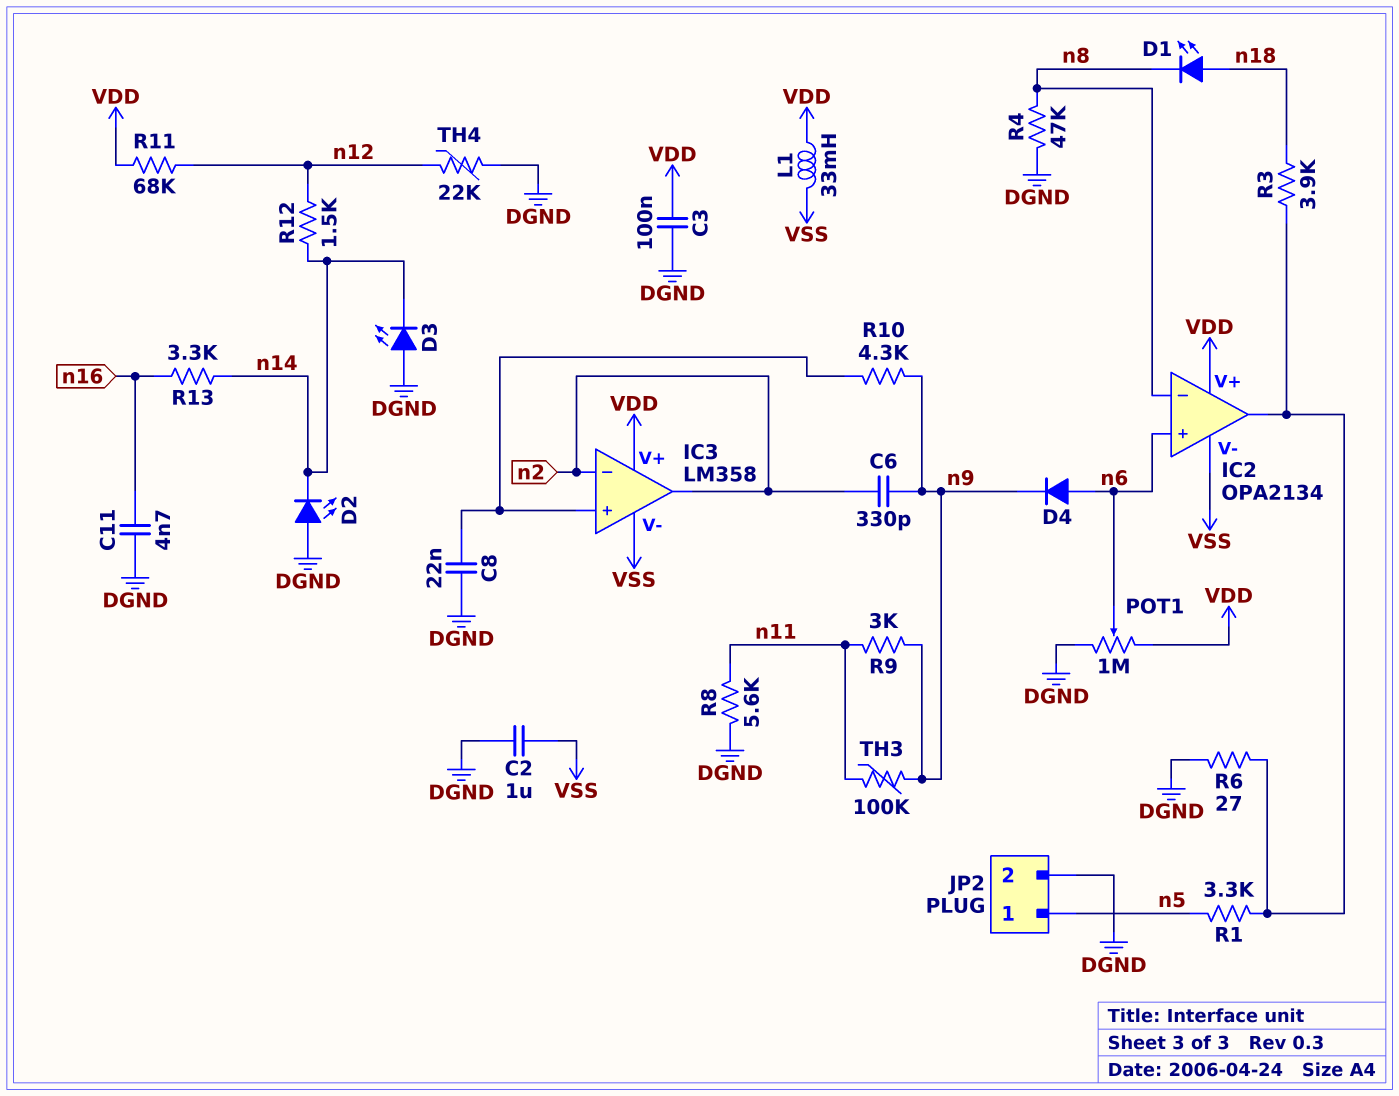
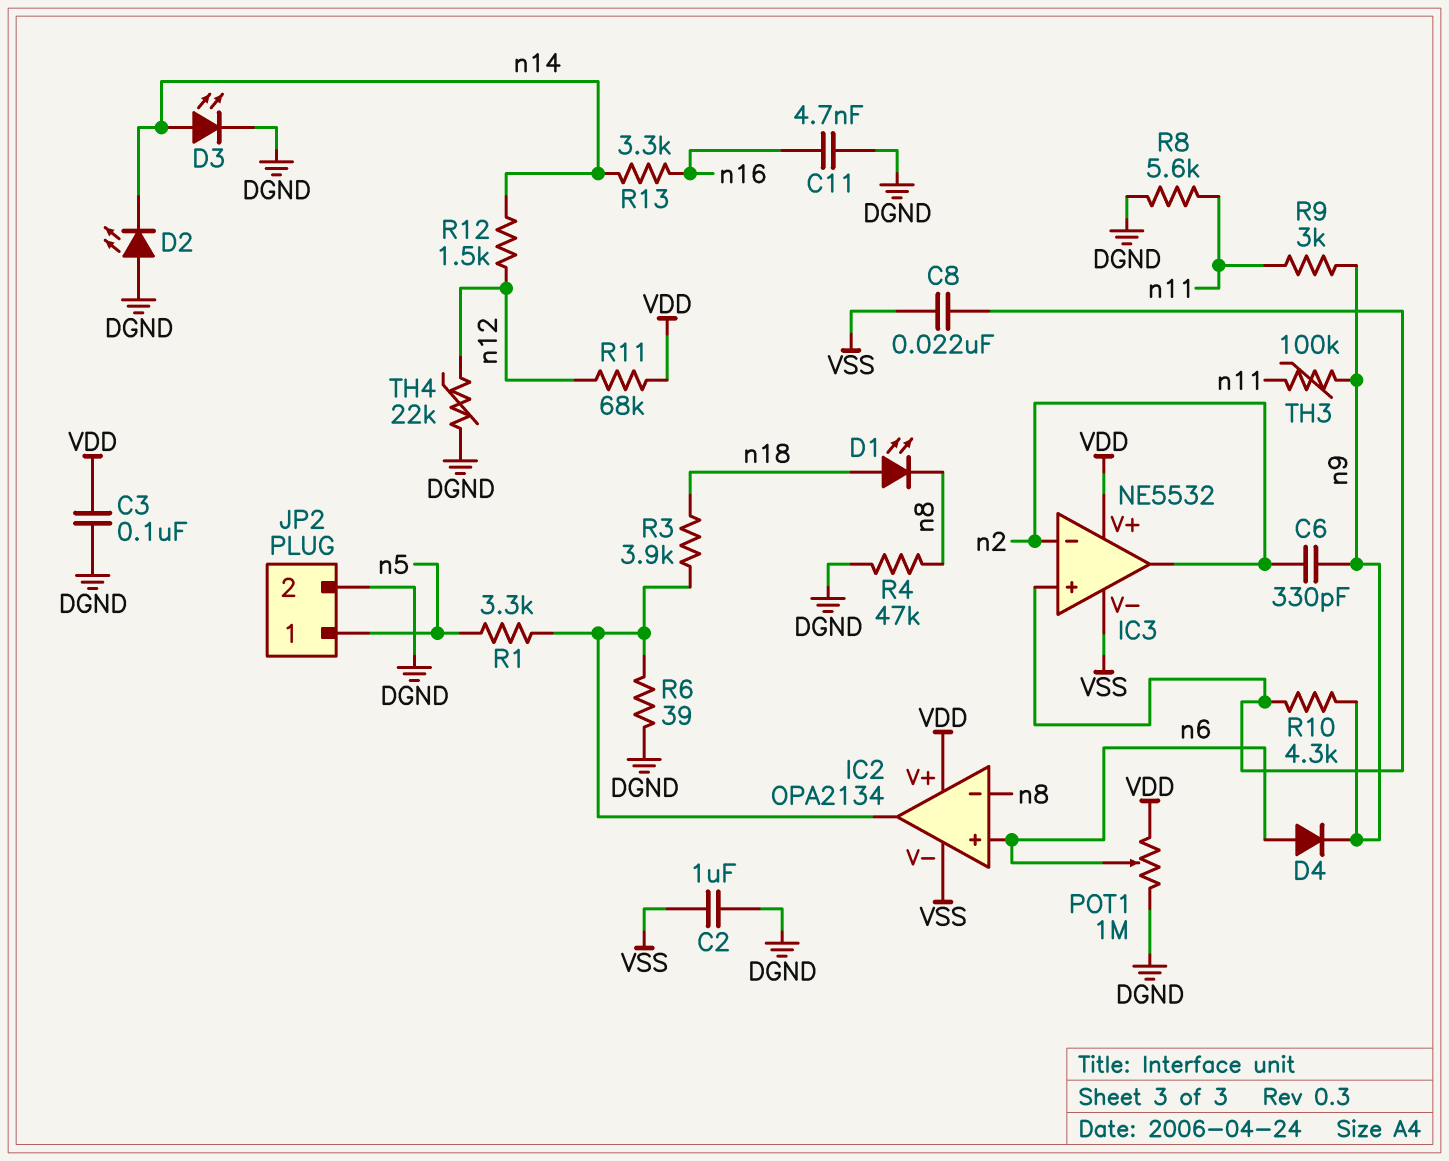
C8: 22nF (DGND, IC3/in+) -> 22nF (IC3/in+, VSS)
D3: LED (A DGND, K n14) -> LED (A n14, K DGND)
IC3: LM358 -> NE5532
L1: 33mH (VDD, VSS) -> none
R6: 27 (DGND, IC2/out) -> 39 (DGND, IC2/out)

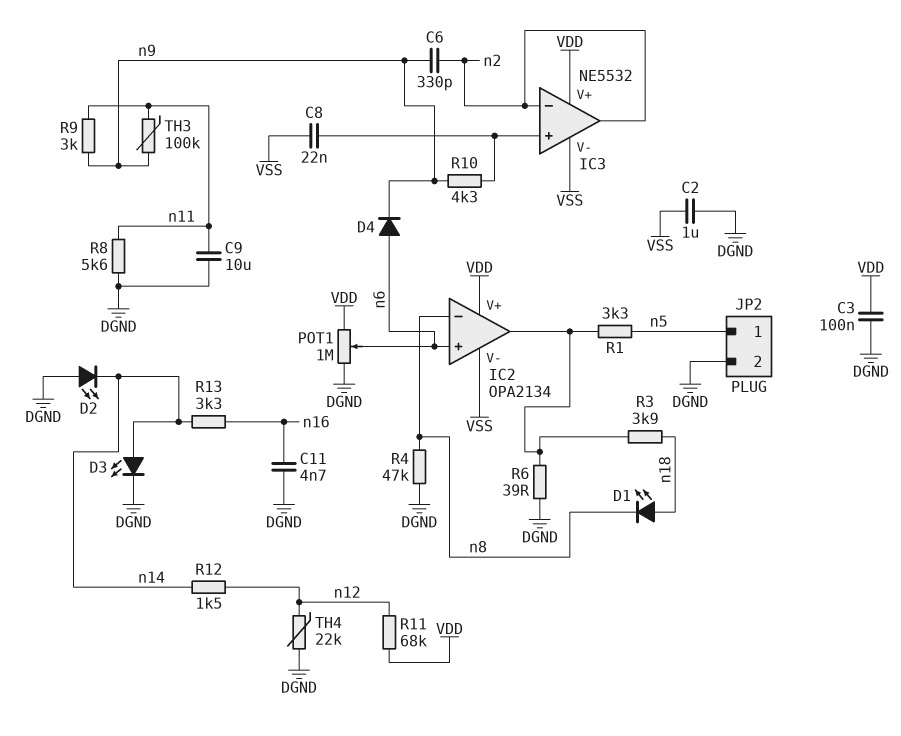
C9: none -> 10uF (DGND, n11)

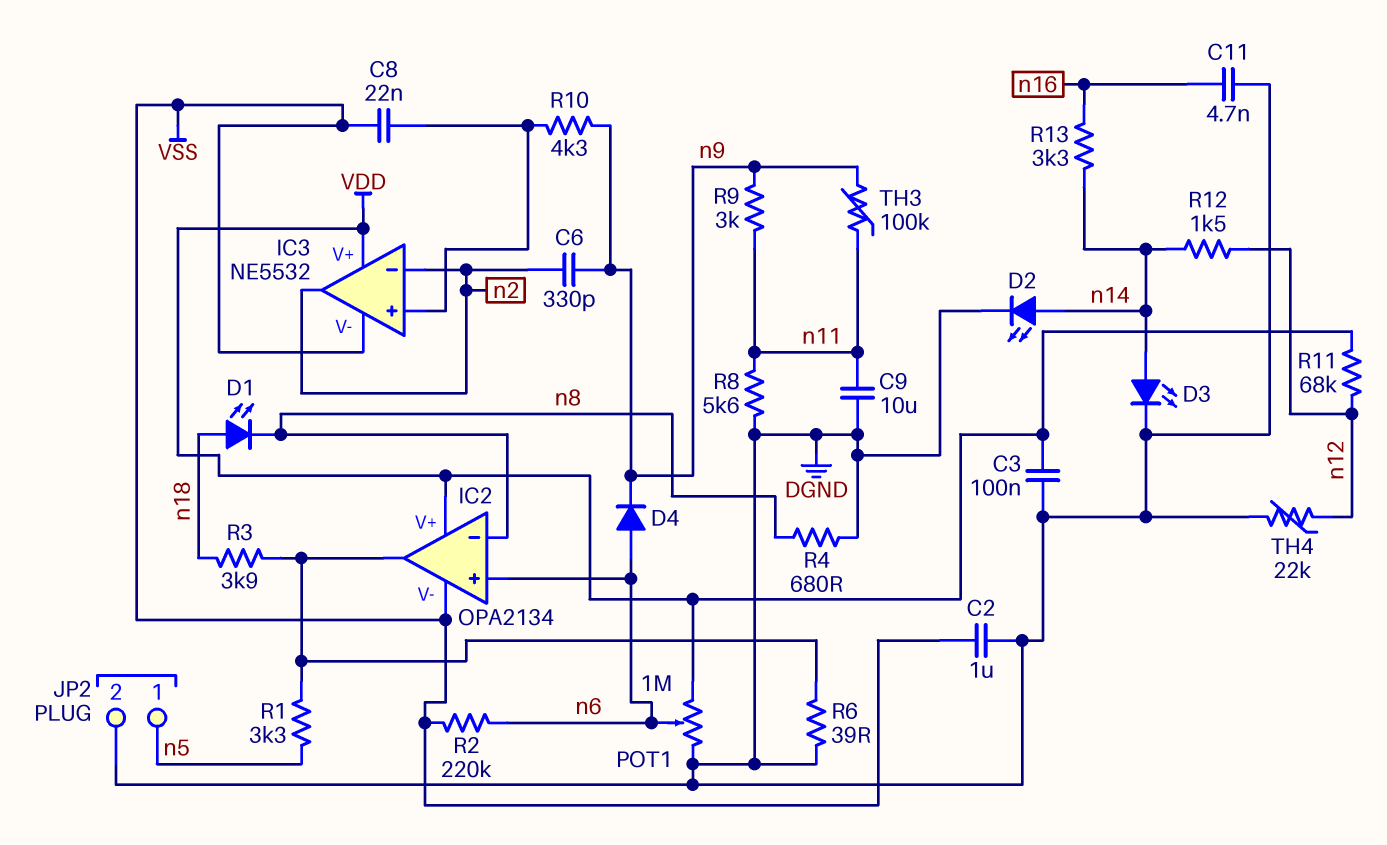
D2: LED (A DGND, K n14) -> LED (A n14, K DGND)
R2: none -> 220k (VSS, n6)
R4: 47k (DGND, n8) -> 680 (DGND, n8)

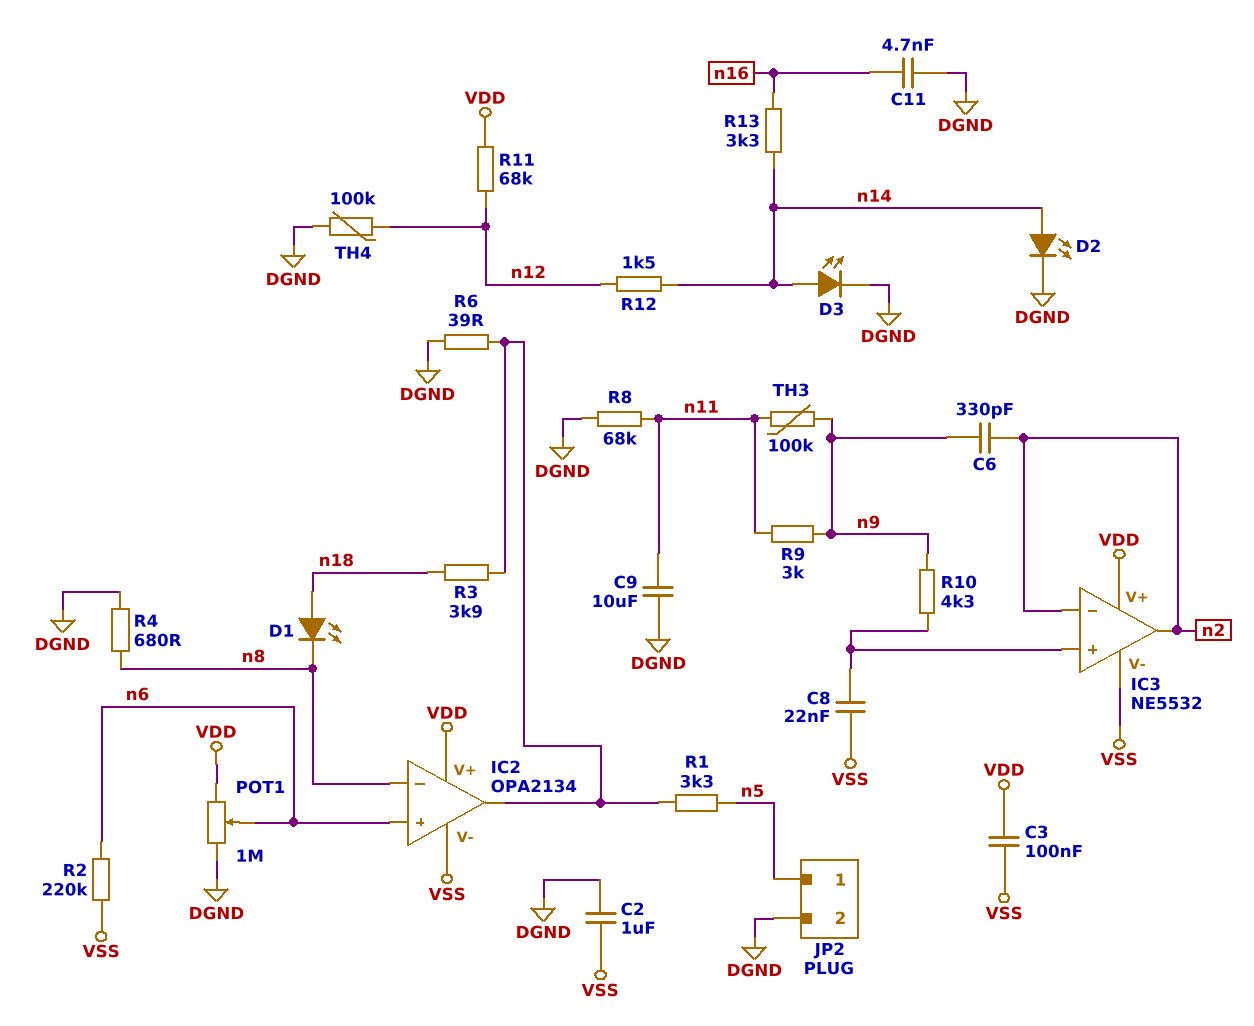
C3: 100nF (DGND, VDD) -> 100nF (VDD, VSS)
D4: diode (A n6, K n9) -> none
R8: 5.6k (DGND, n11) -> 68k (DGND, n11)
TH4: 22k (DGND, n12) -> 100k (DGND, n12)

